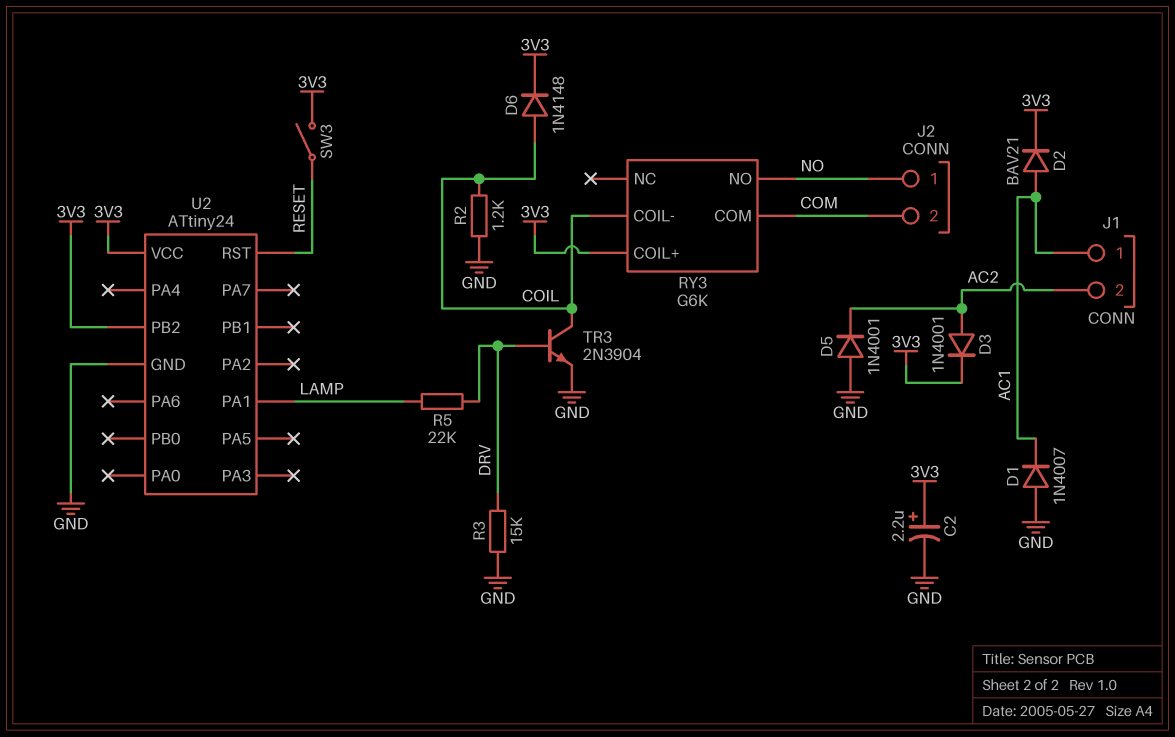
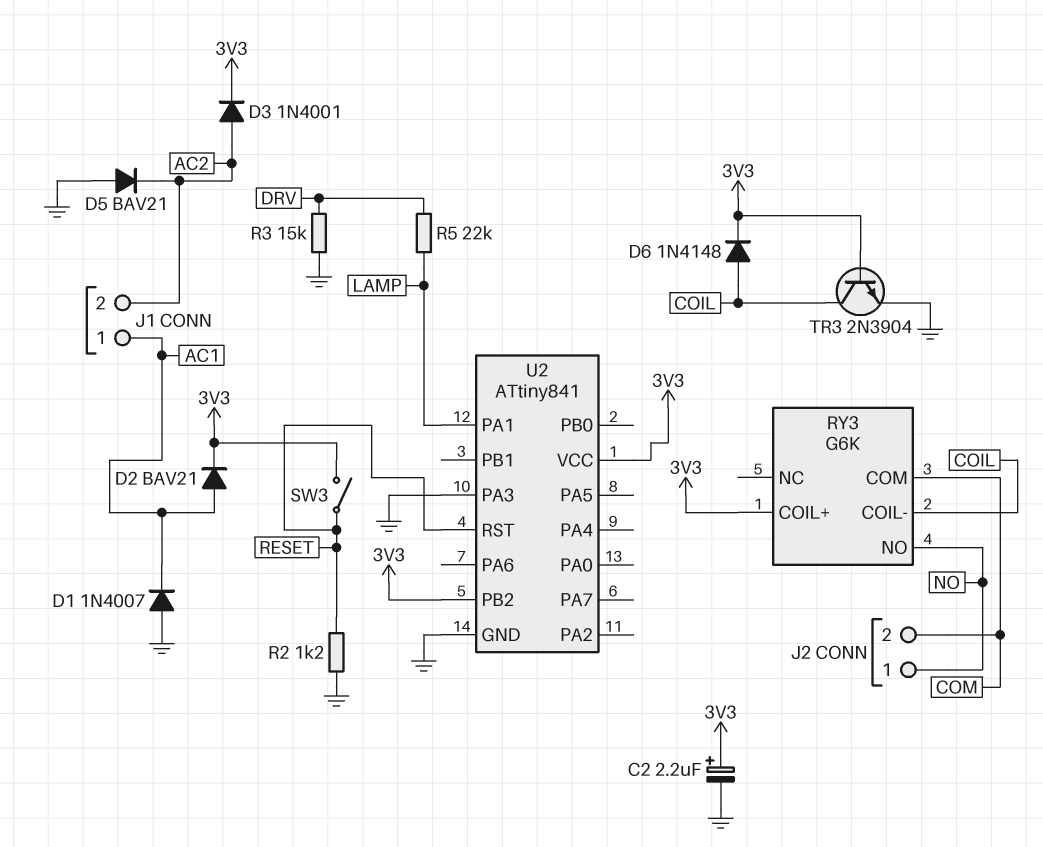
D5: diode 1N4001 (A GND, K AC2) -> diode BAV21 (A GND, K AC2)
R2: 1.2k (COIL, GND) -> 1.2k (GND, RESET)
TR3: NPN 2N3904 (B DRV, C COIL, E GND) -> NPN 2N3904 (B 3V3, C COIL, E GND)
U2: ATtiny24 -> ATtiny841
U2 pin PA3: none -> GND

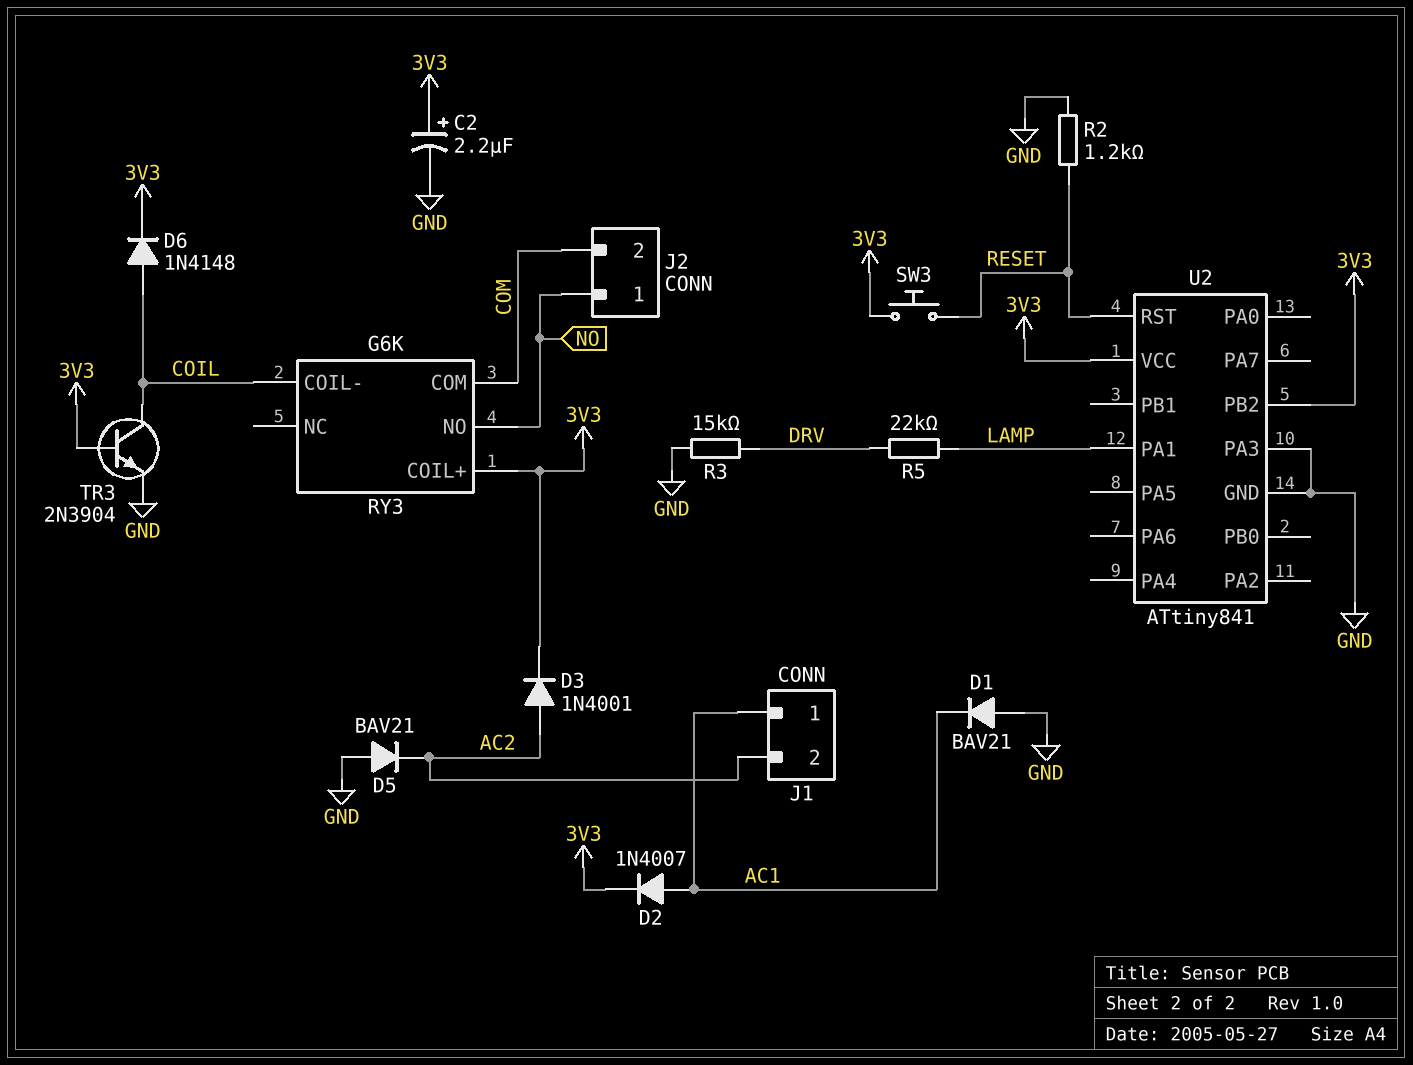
D1: diode 1N4007 (A GND, K AC1) -> diode BAV21 (A GND, K AC1)
D2: diode BAV21 (A AC1, K 3V3) -> diode 1N4007 (A AC1, K 3V3)
SW3: switch (3V3, RESET) -> button (3V3, RESET)

